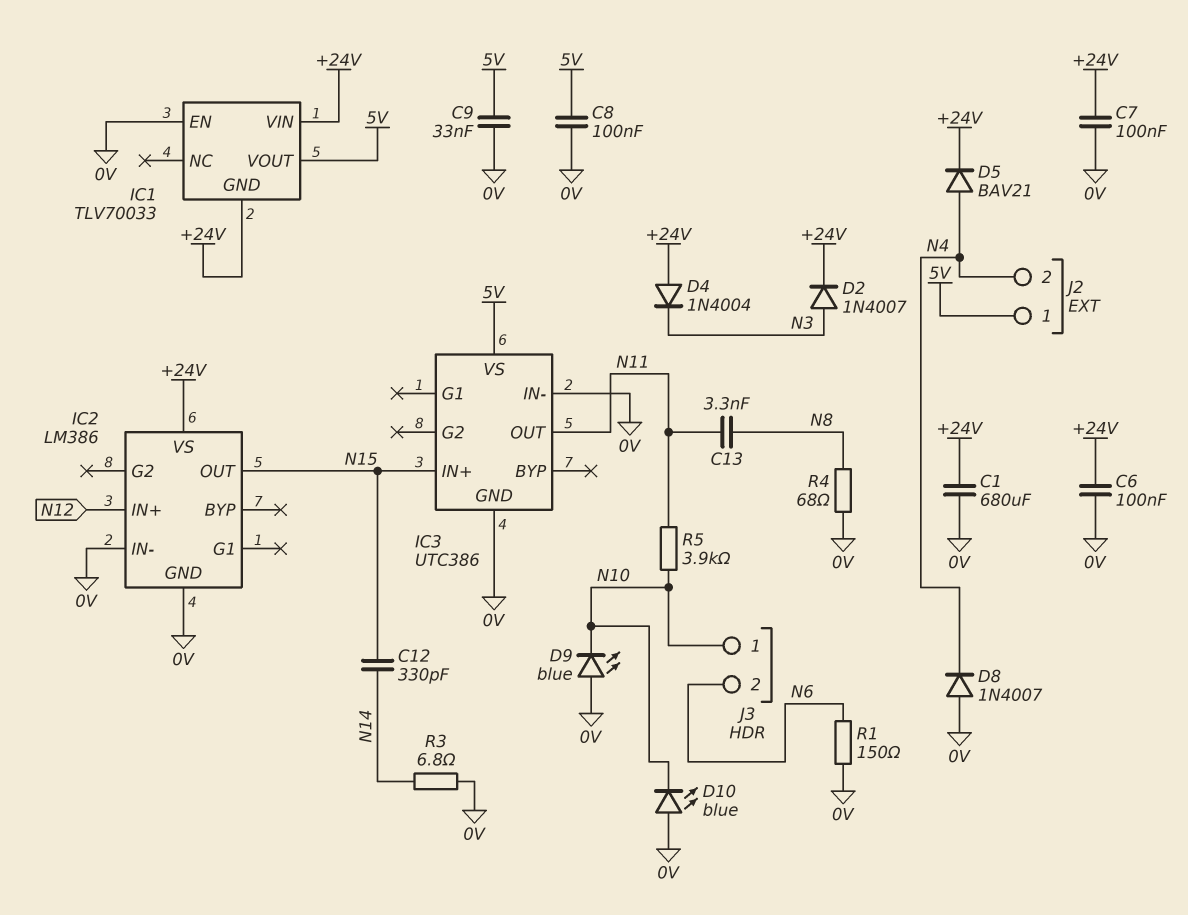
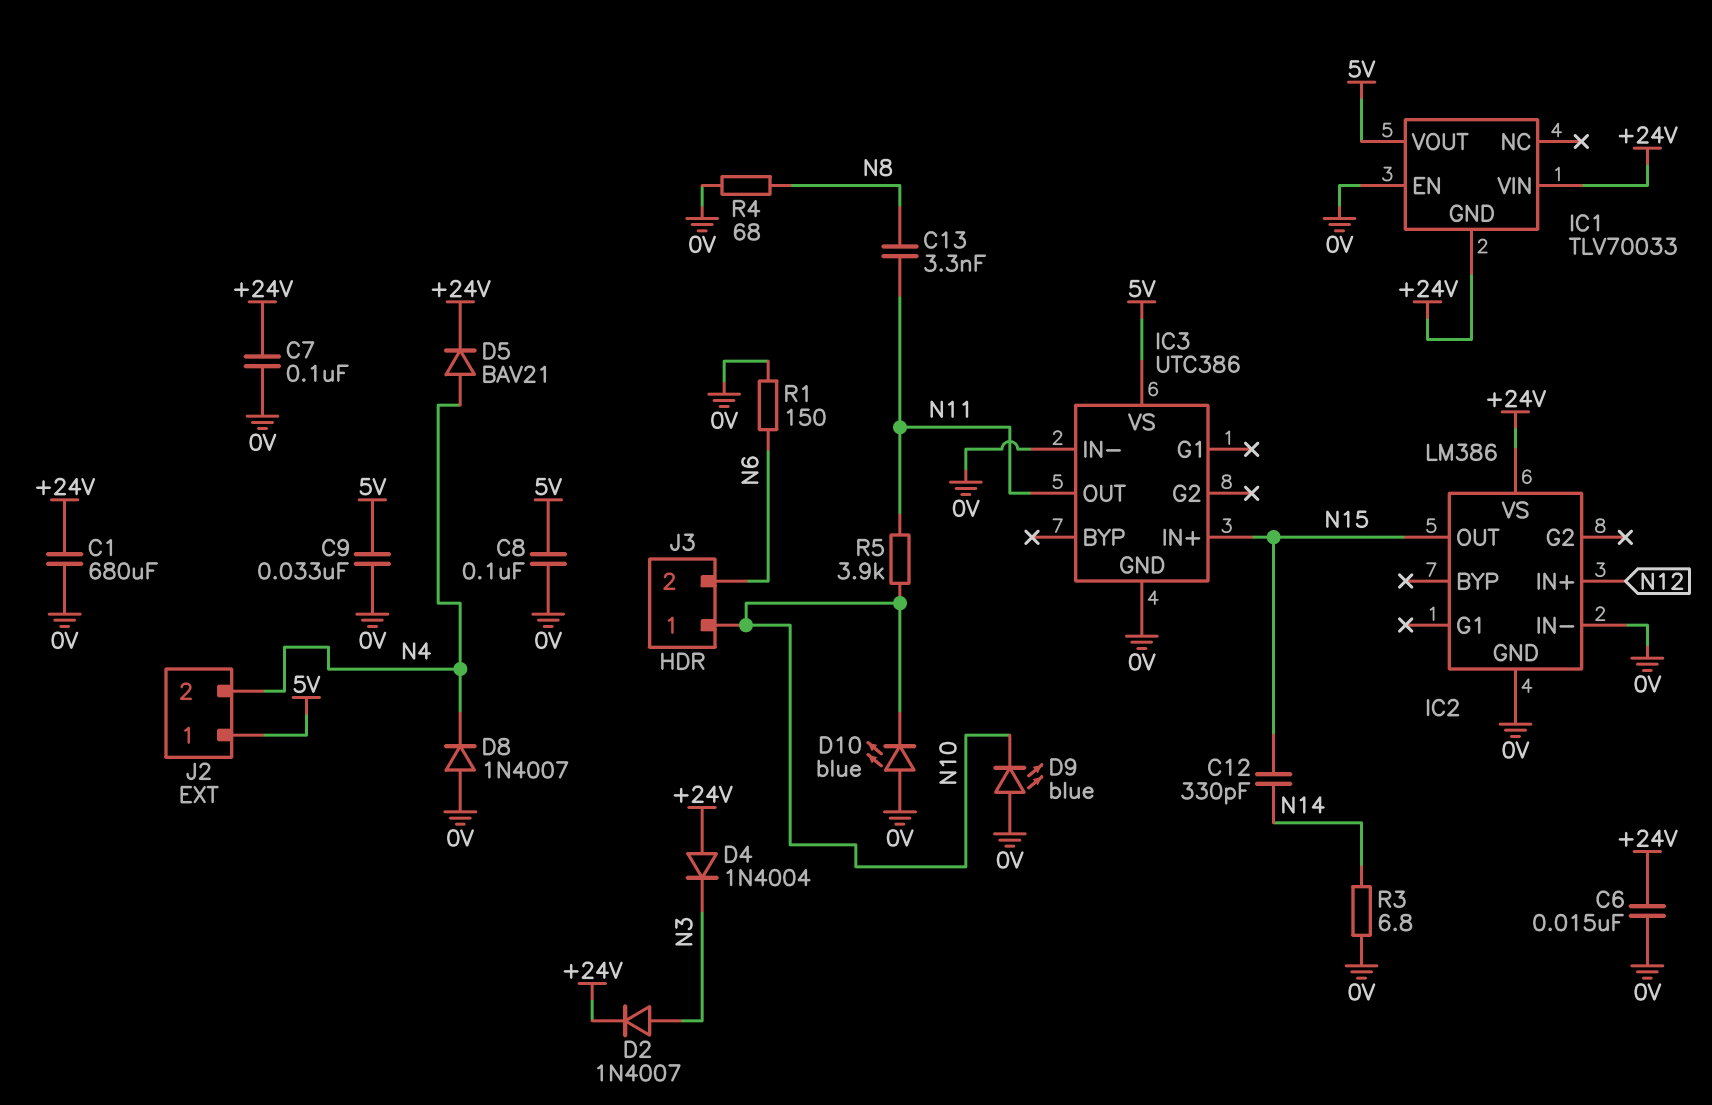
C6: 100nF (+24V, 0V) -> 15nF (+24V, 0V)

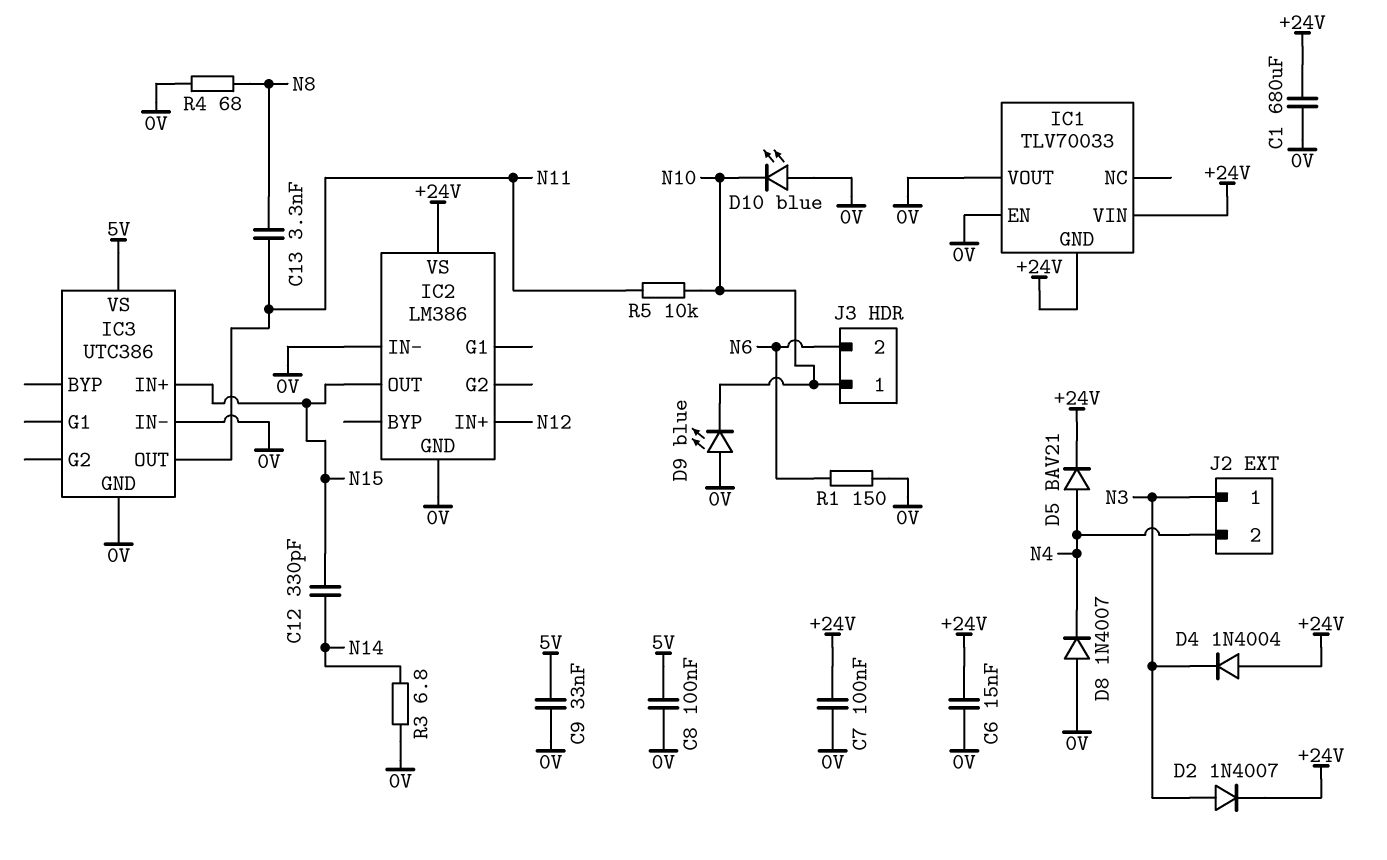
IC1 pin VOUT: 5V -> 0V
J2 pin 1: 5V -> N3
R5: 3.9k (N10, N11) -> 10k (N10, N11)

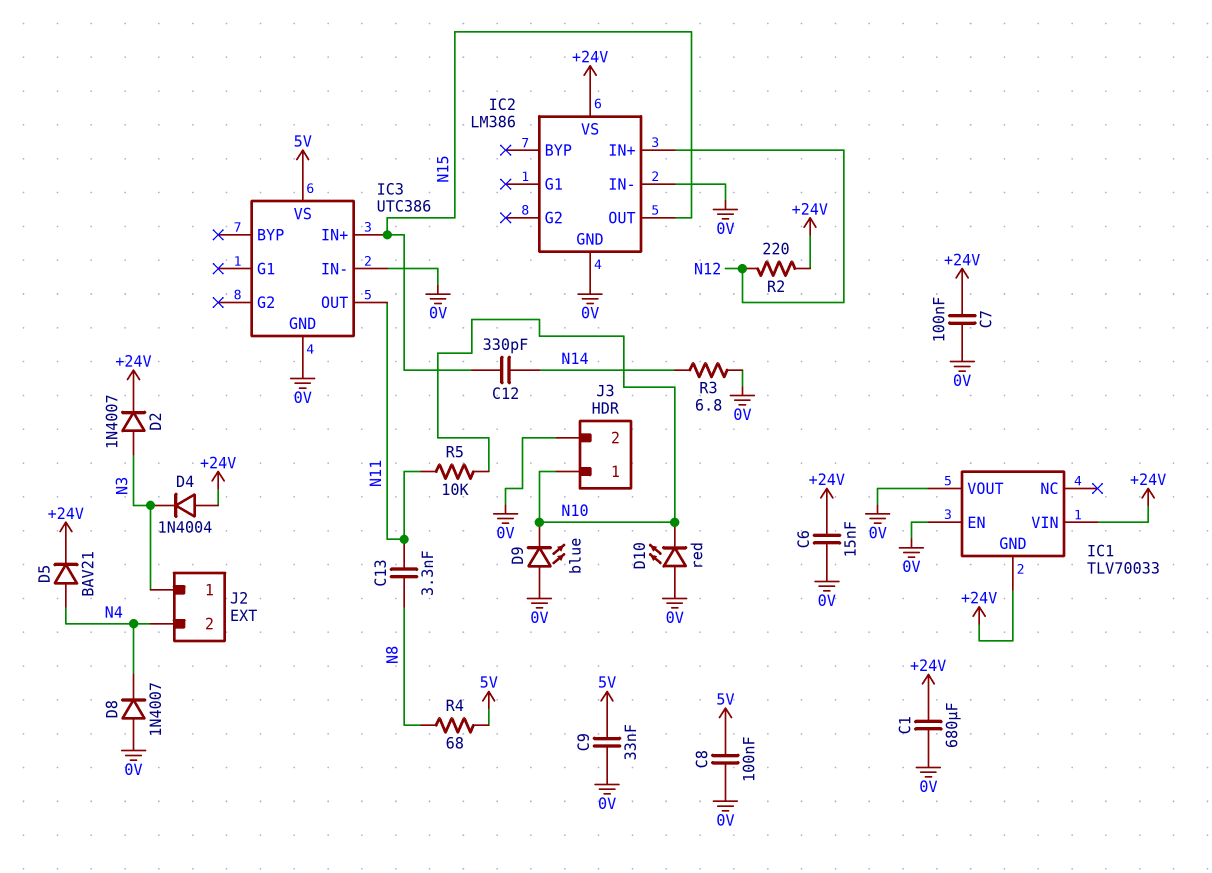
D10: LED blue (A 0V, K N10) -> LED red (A 0V, K N10)
J3 pin 2: N6 -> 0V
R1: 150 (0V, N6) -> none
R2: none -> 220 (+24V, N12)
R4: 68 (0V, N8) -> 68 (5V, N8)

